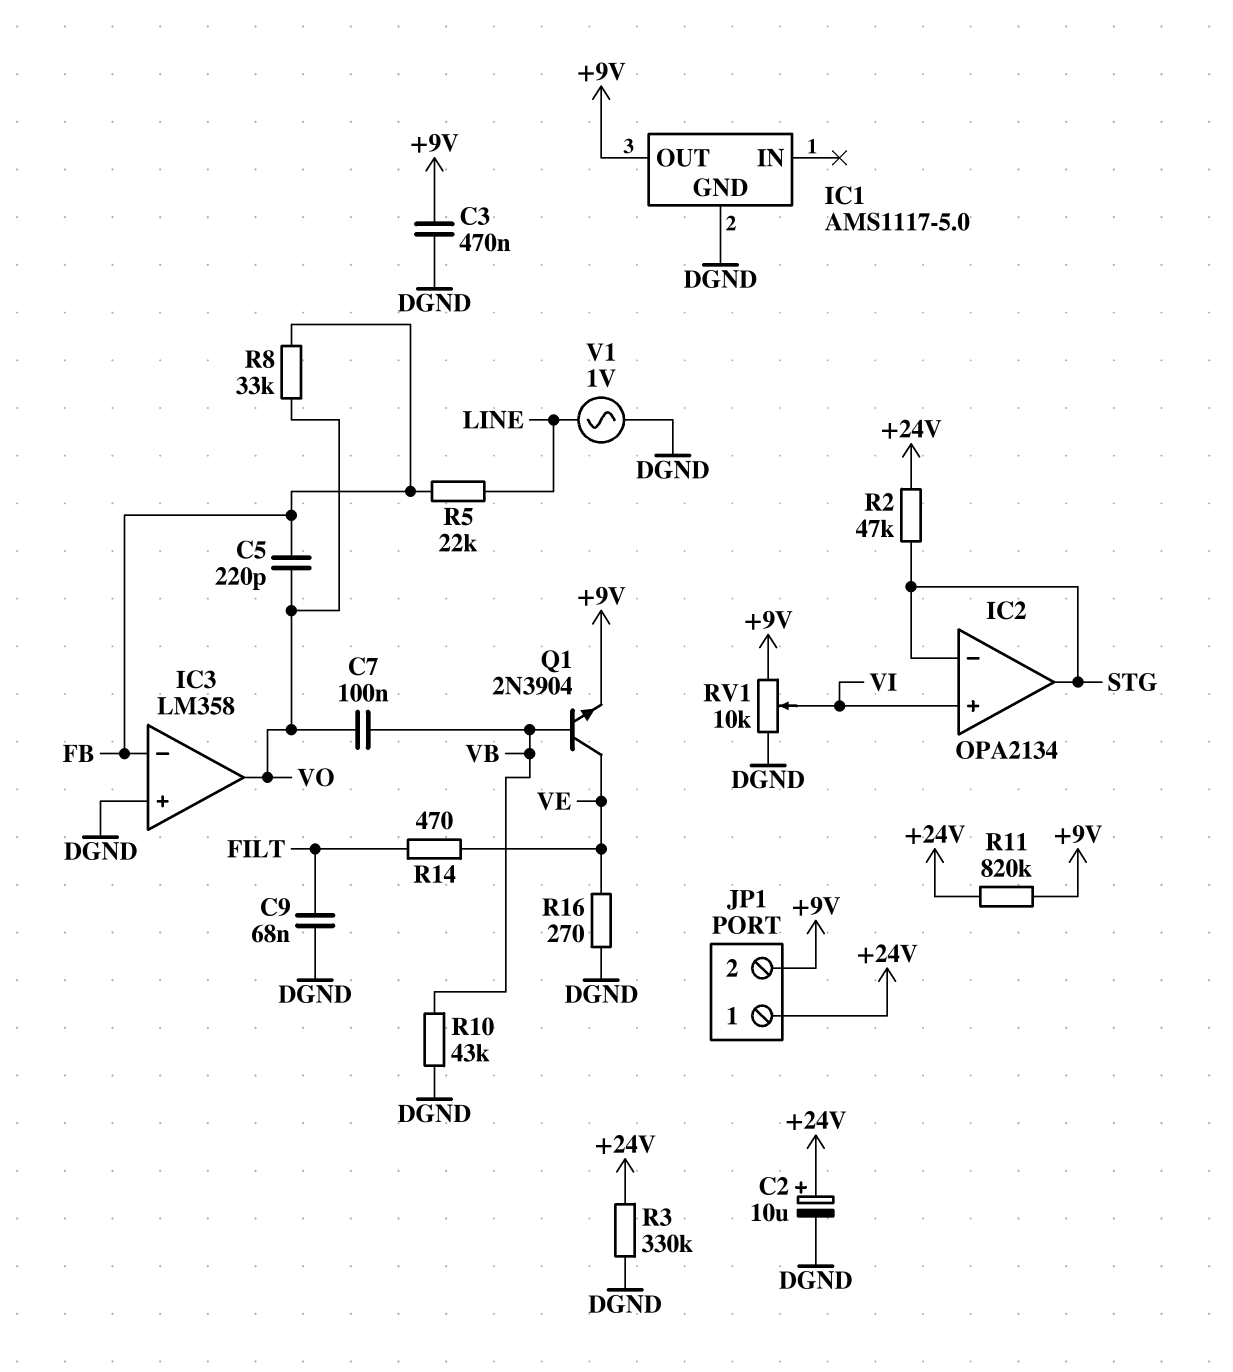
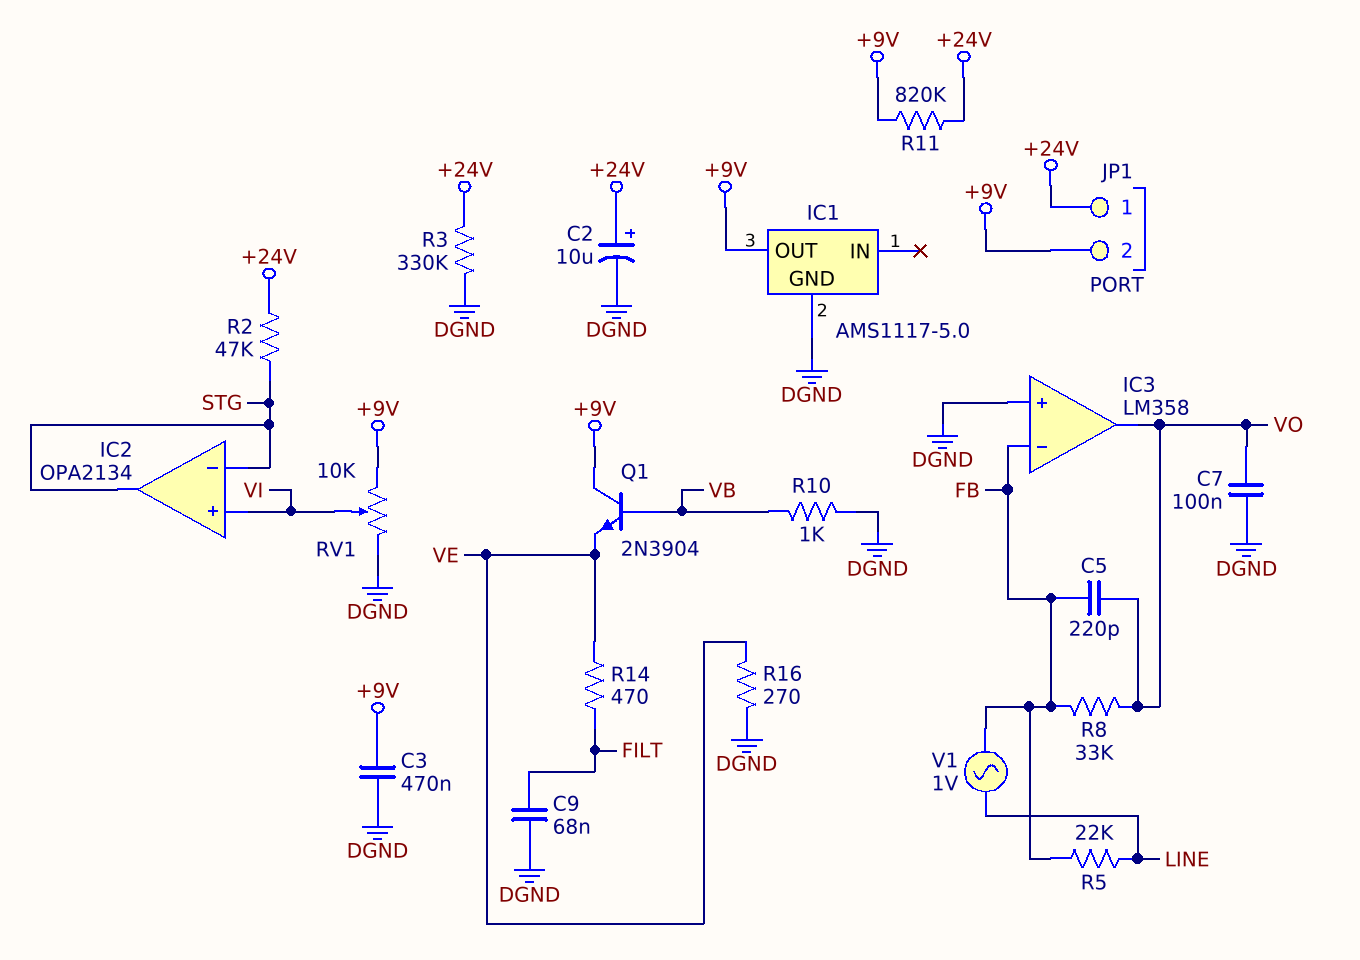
C7: 100nF (VB, VO) -> 100nF (DGND, VO)
Q1: NPN 2N3904 (B VB, C VE, E +9V) -> NPN 2N3904 (B VB, C +9V, E VE)
R10: 43k (DGND, VB) -> 1k (DGND, VB)
V1: AC 1V (DGND, LINE) -> AC 1V (FB, LINE)

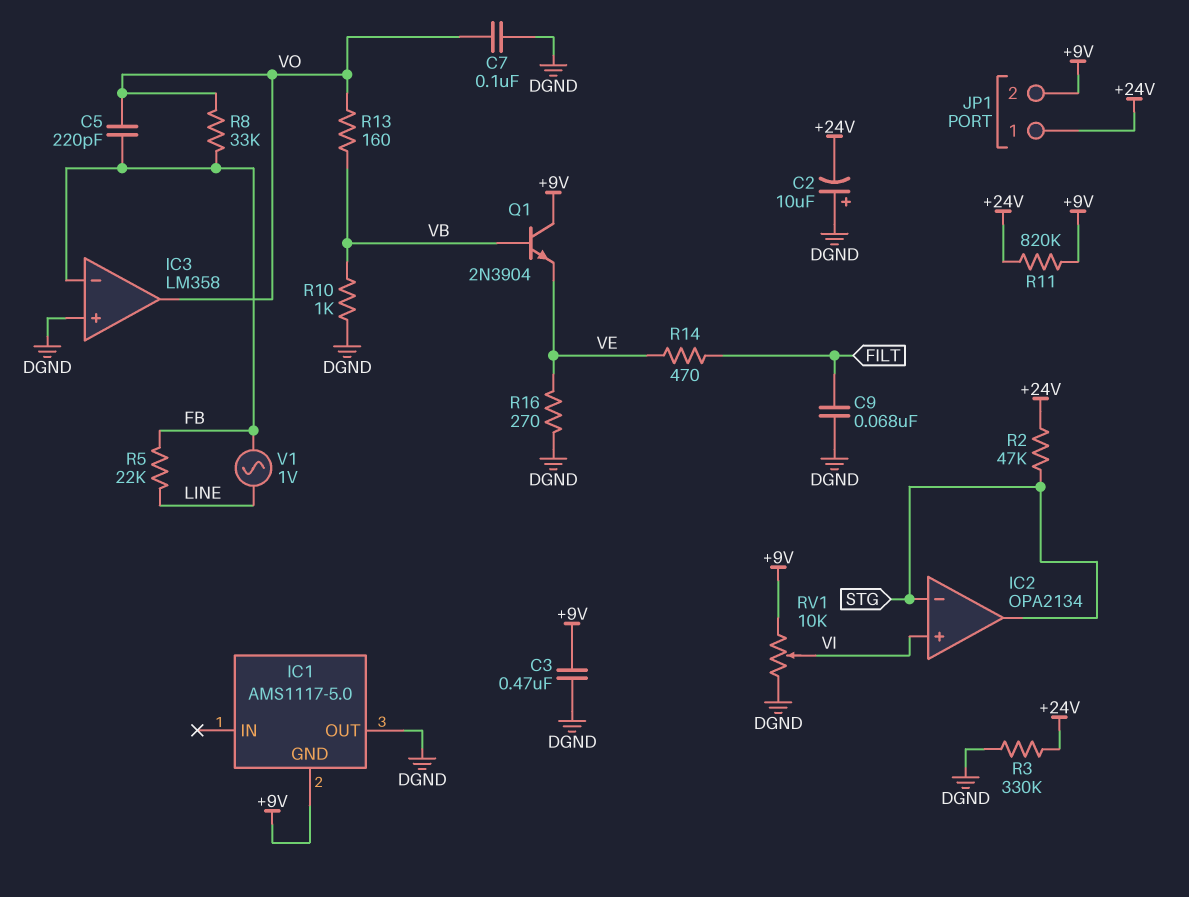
C2: 10uF (plus +24V, minus DGND) -> 10uF (plus DGND, minus +24V)
IC1 pin GND: DGND -> +9V
IC1 pin OUT: +9V -> DGND
R13: none -> 160 (VB, VO)

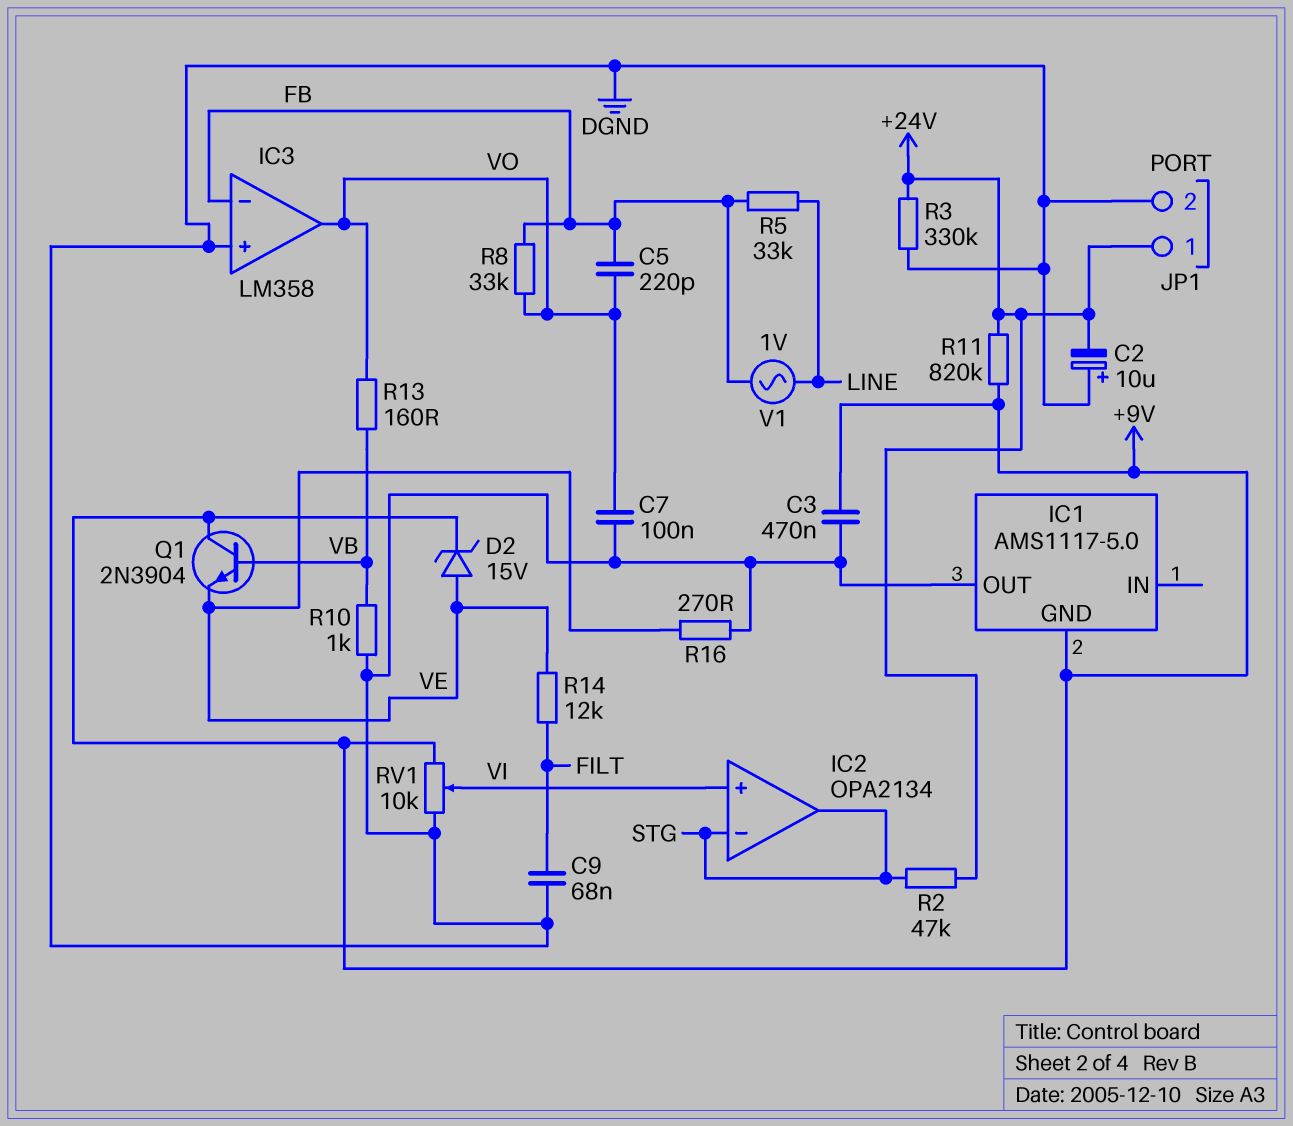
D2: none -> zener 15V (A VE, K +9V)
JP1 pin 2: +9V -> DGND
R5: 22k (FB, LINE) -> 33k (FB, LINE)
R14: 470 (FILT, VE) -> 12k (FILT, VE)

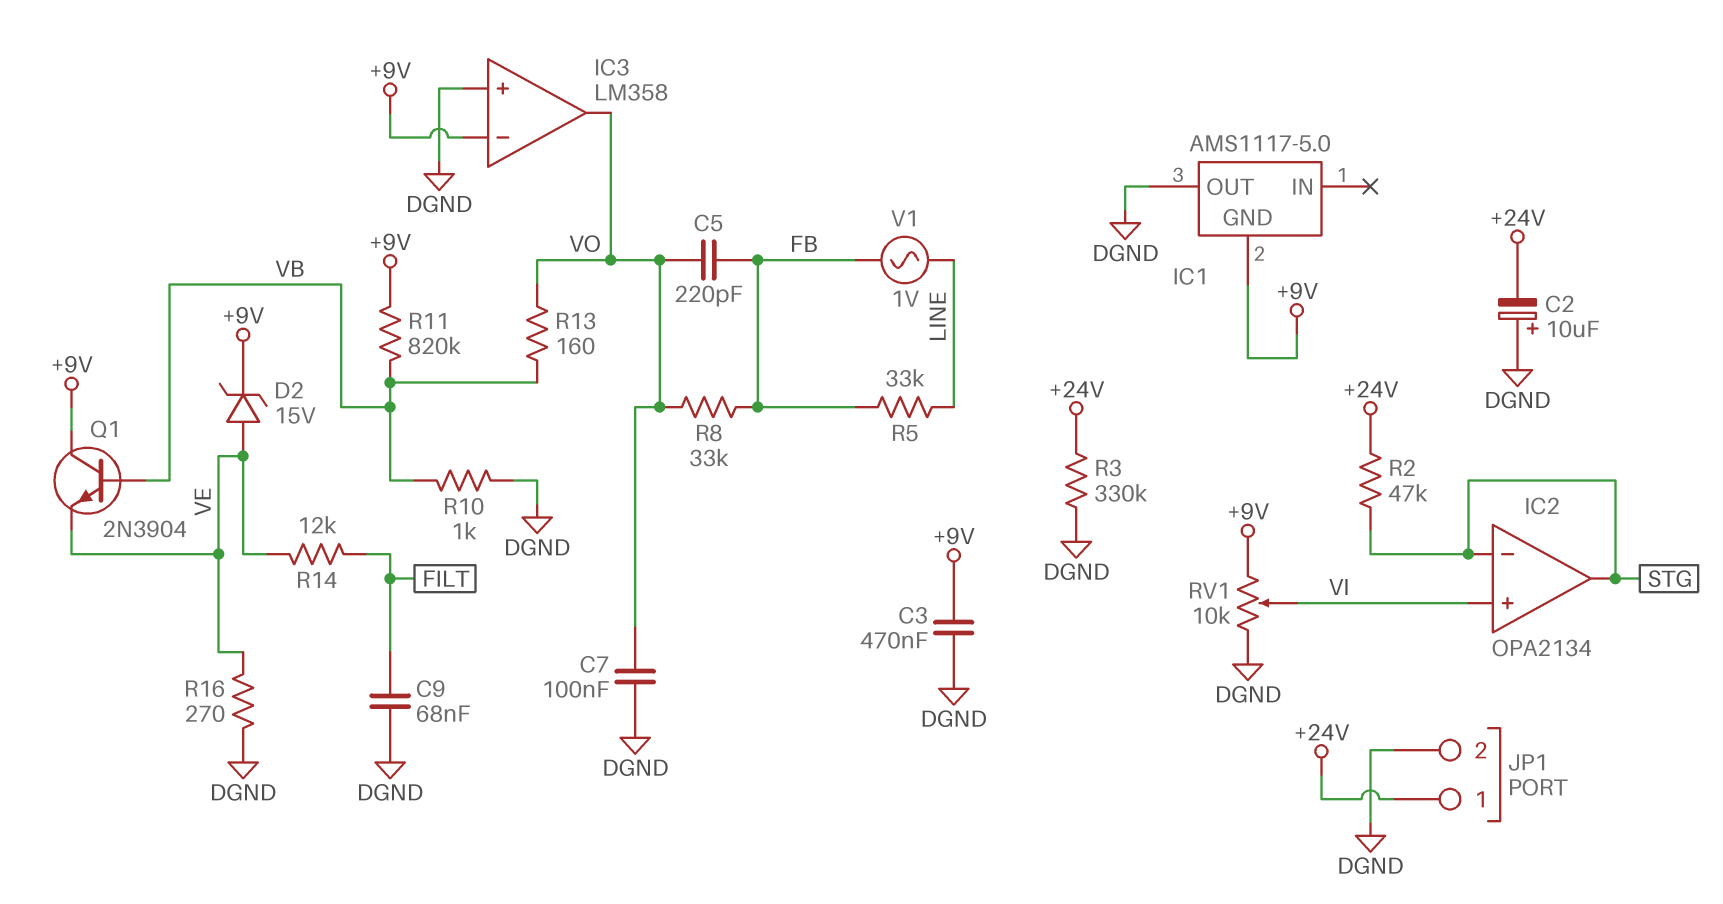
IC3 pin in-: FB -> +9V
R11: 820k (+9V, +24V) -> 820k (+9V, VB)

